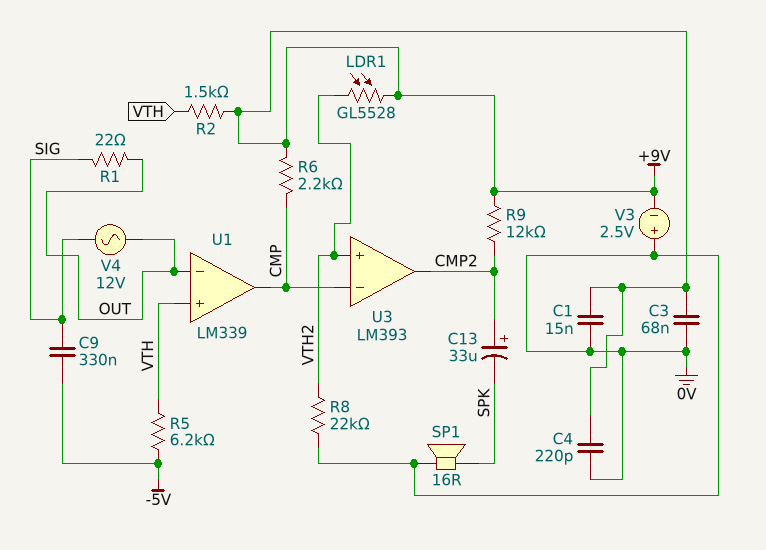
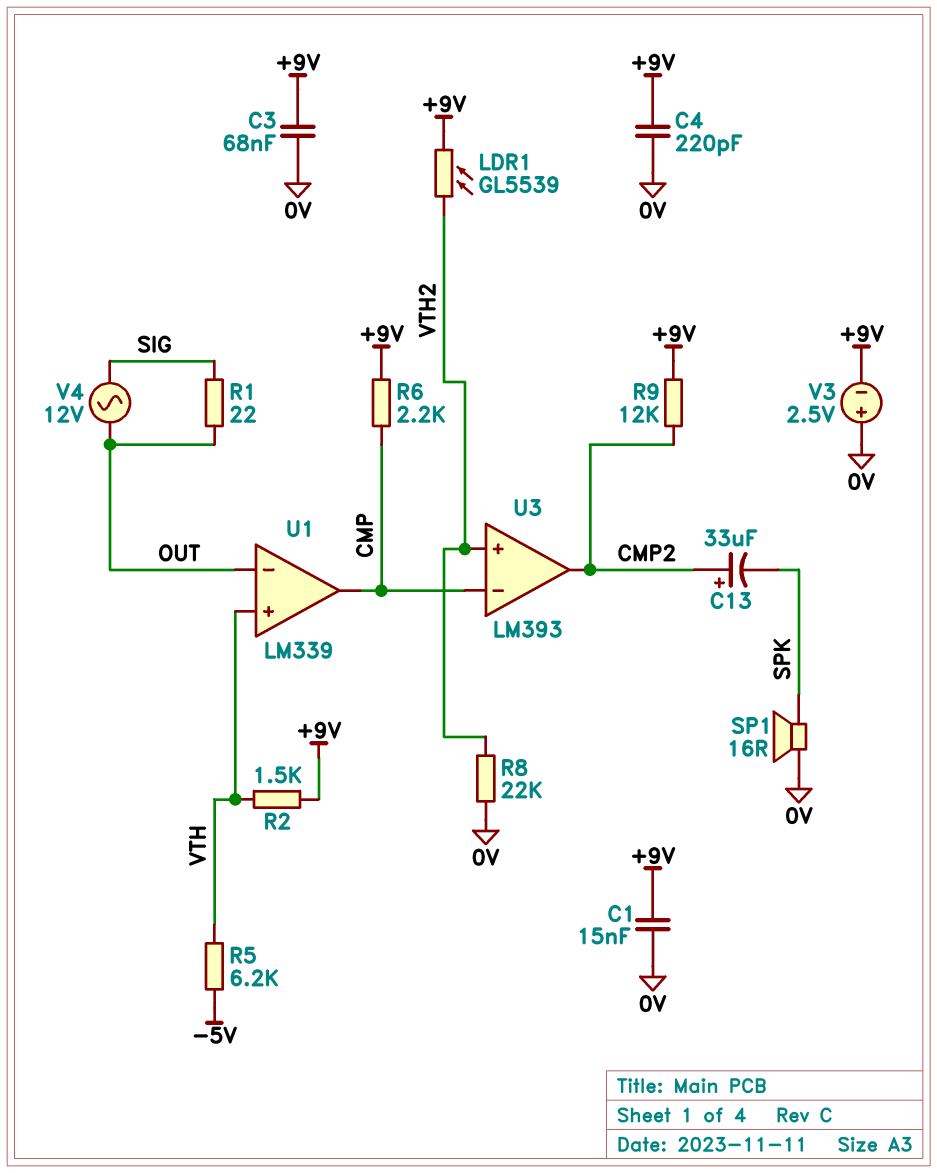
C9: 330nF (-5V, SIG) -> none
LDR1: GL5528 (+9V, VTH2) -> GL5539 (+9V, VTH2)

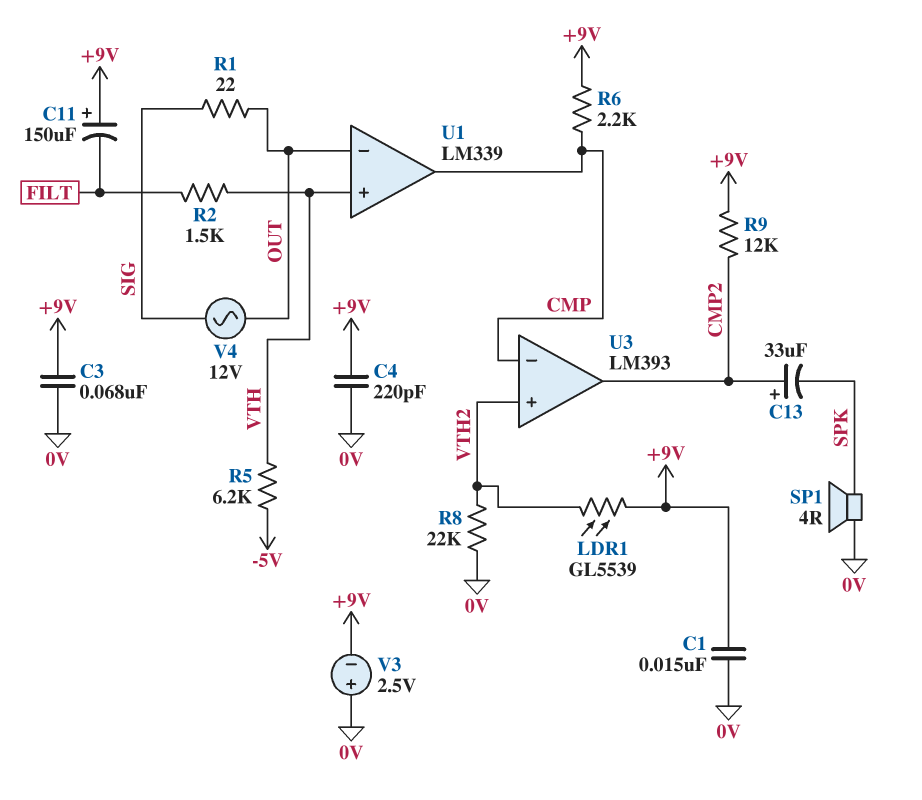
C11: none -> 150uF (plus +9V, minus FILT)
R2: 1.5k (+9V, VTH) -> 1.5k (FILT, VTH)
SP1: speaker 16R (0V, SPK) -> speaker 4R (0V, SPK)

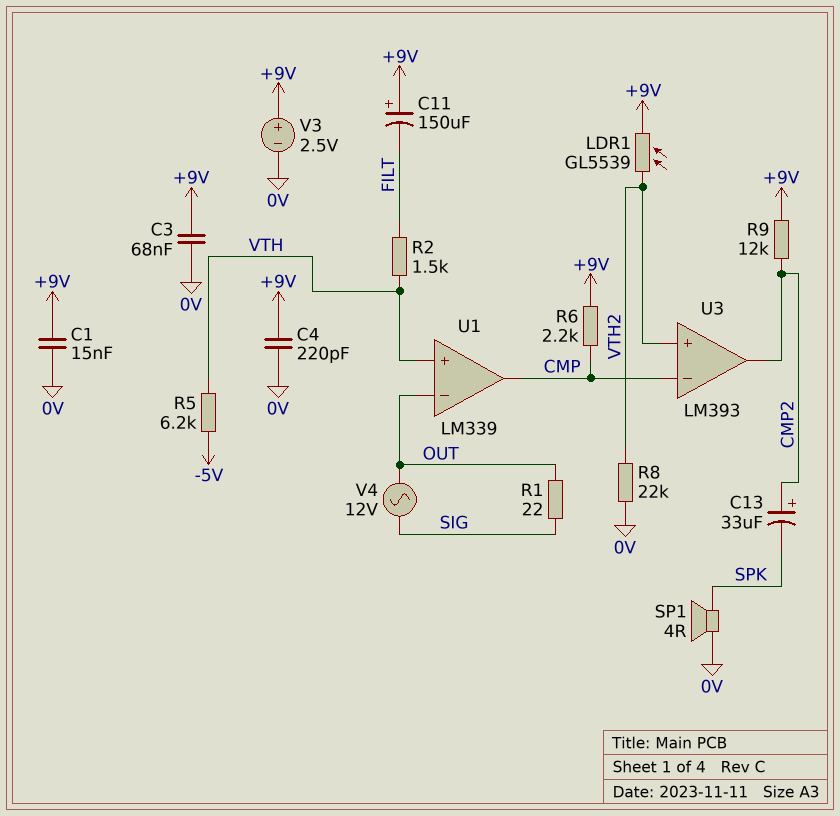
V3: 2.5V (plus 0V, minus +9V) -> 2.5V (plus +9V, minus 0V)

